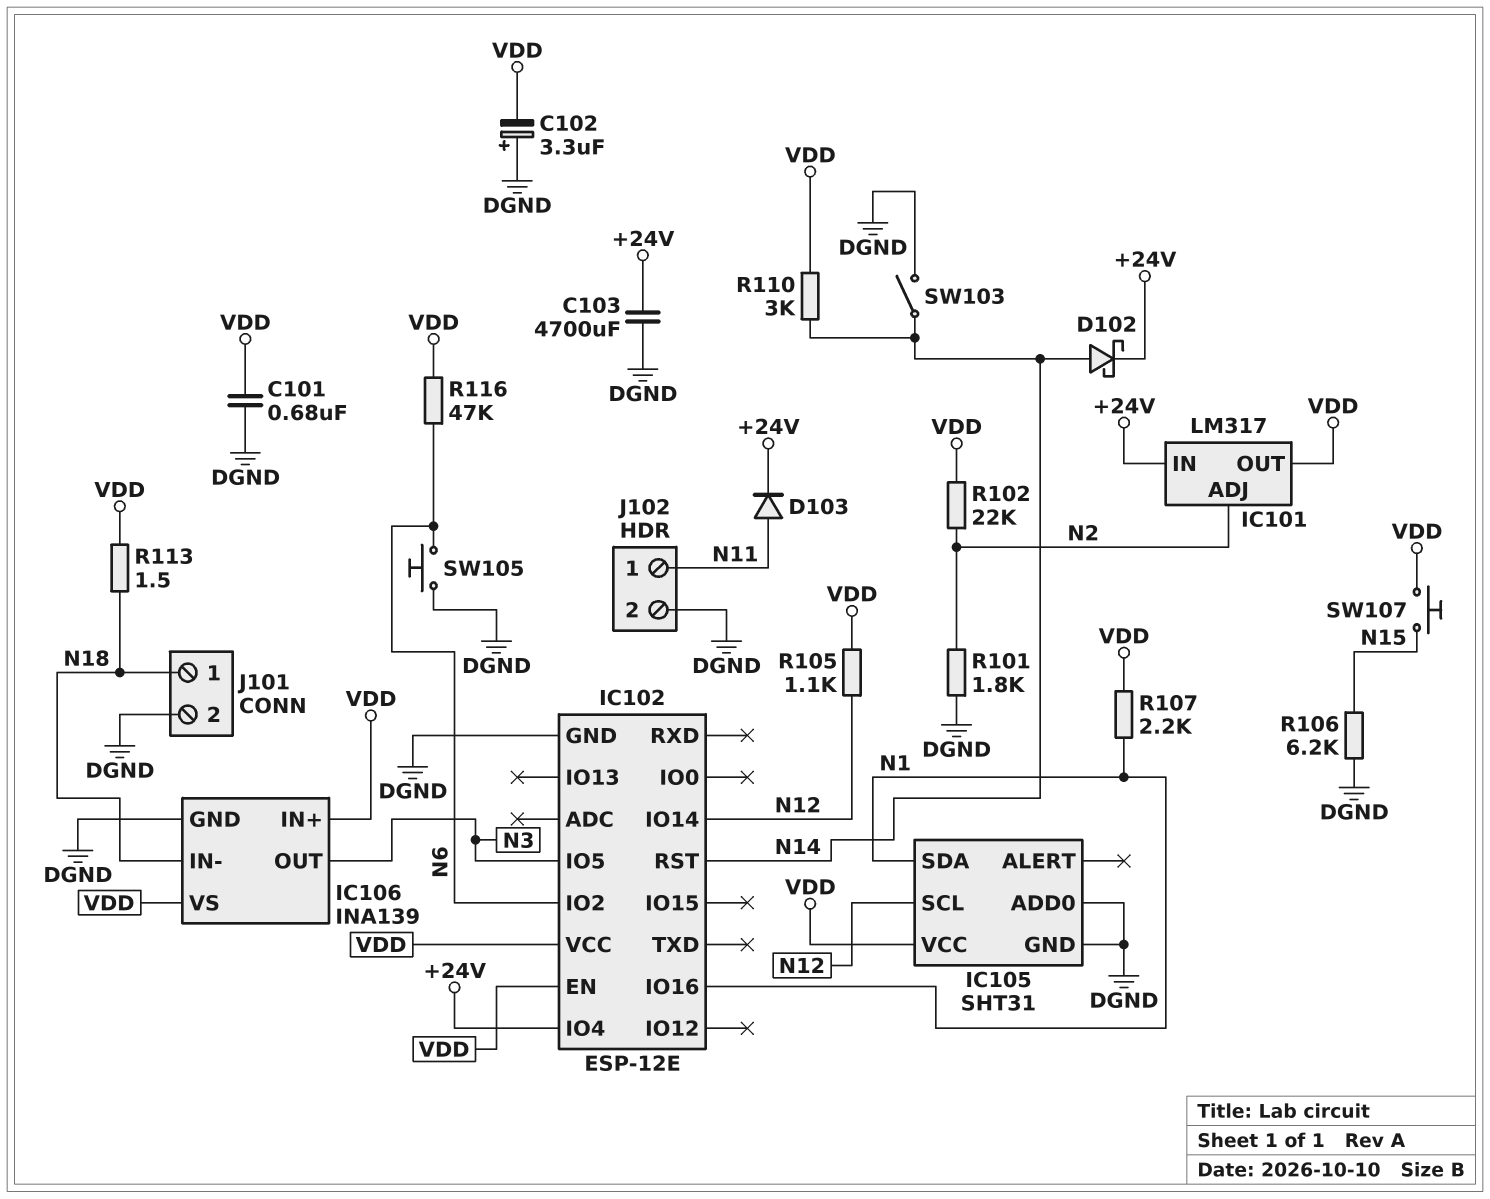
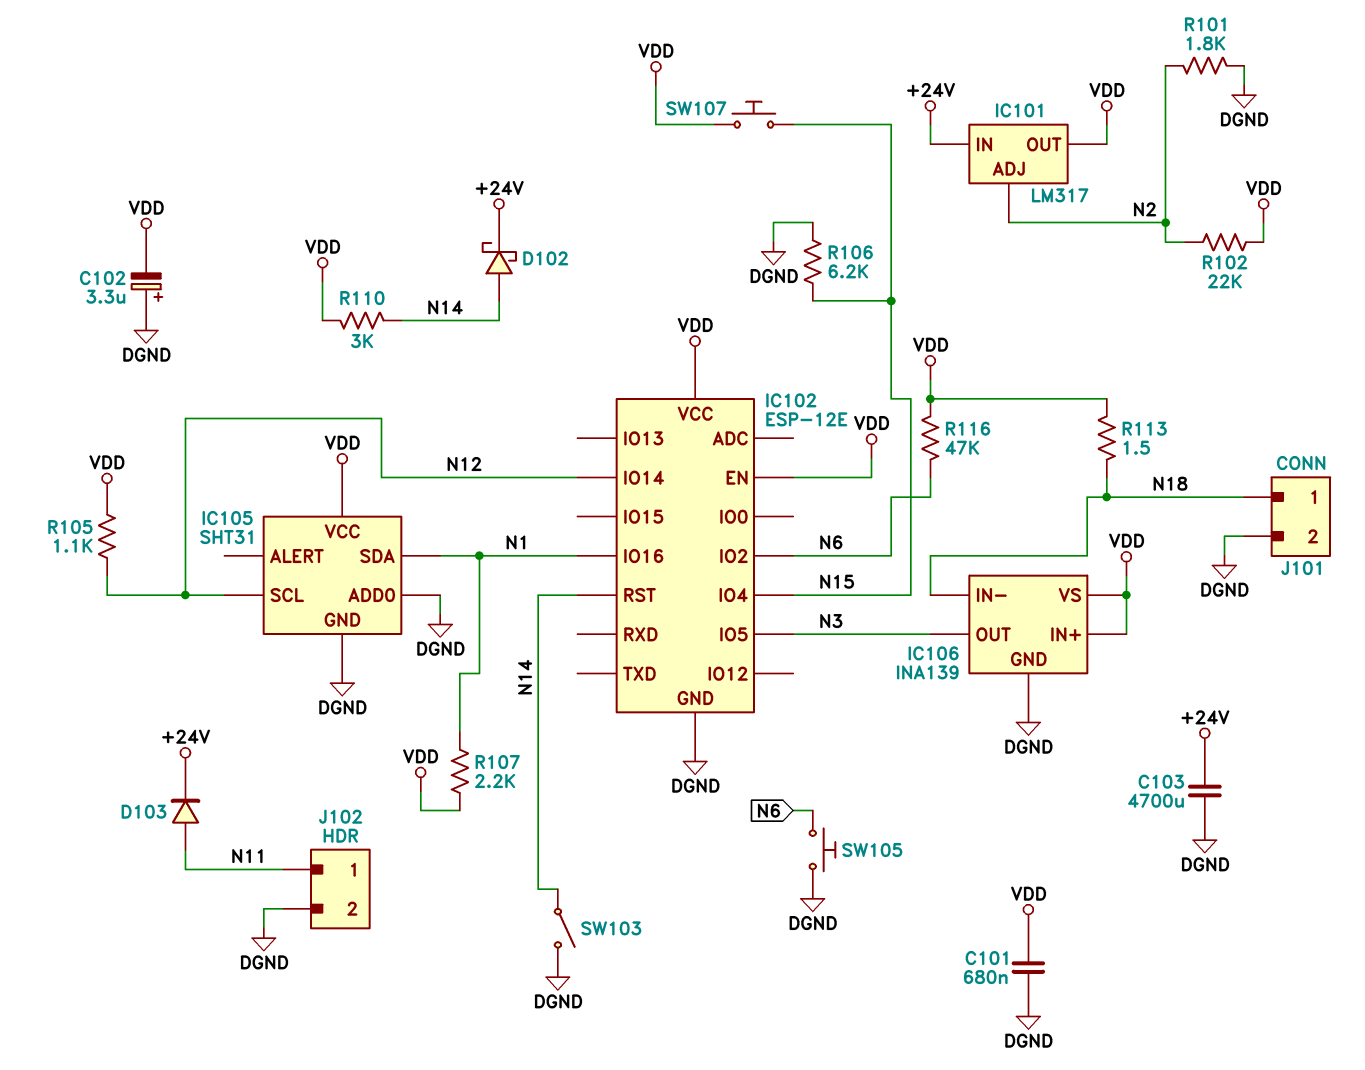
IC102 pin IO4: +24V -> N15

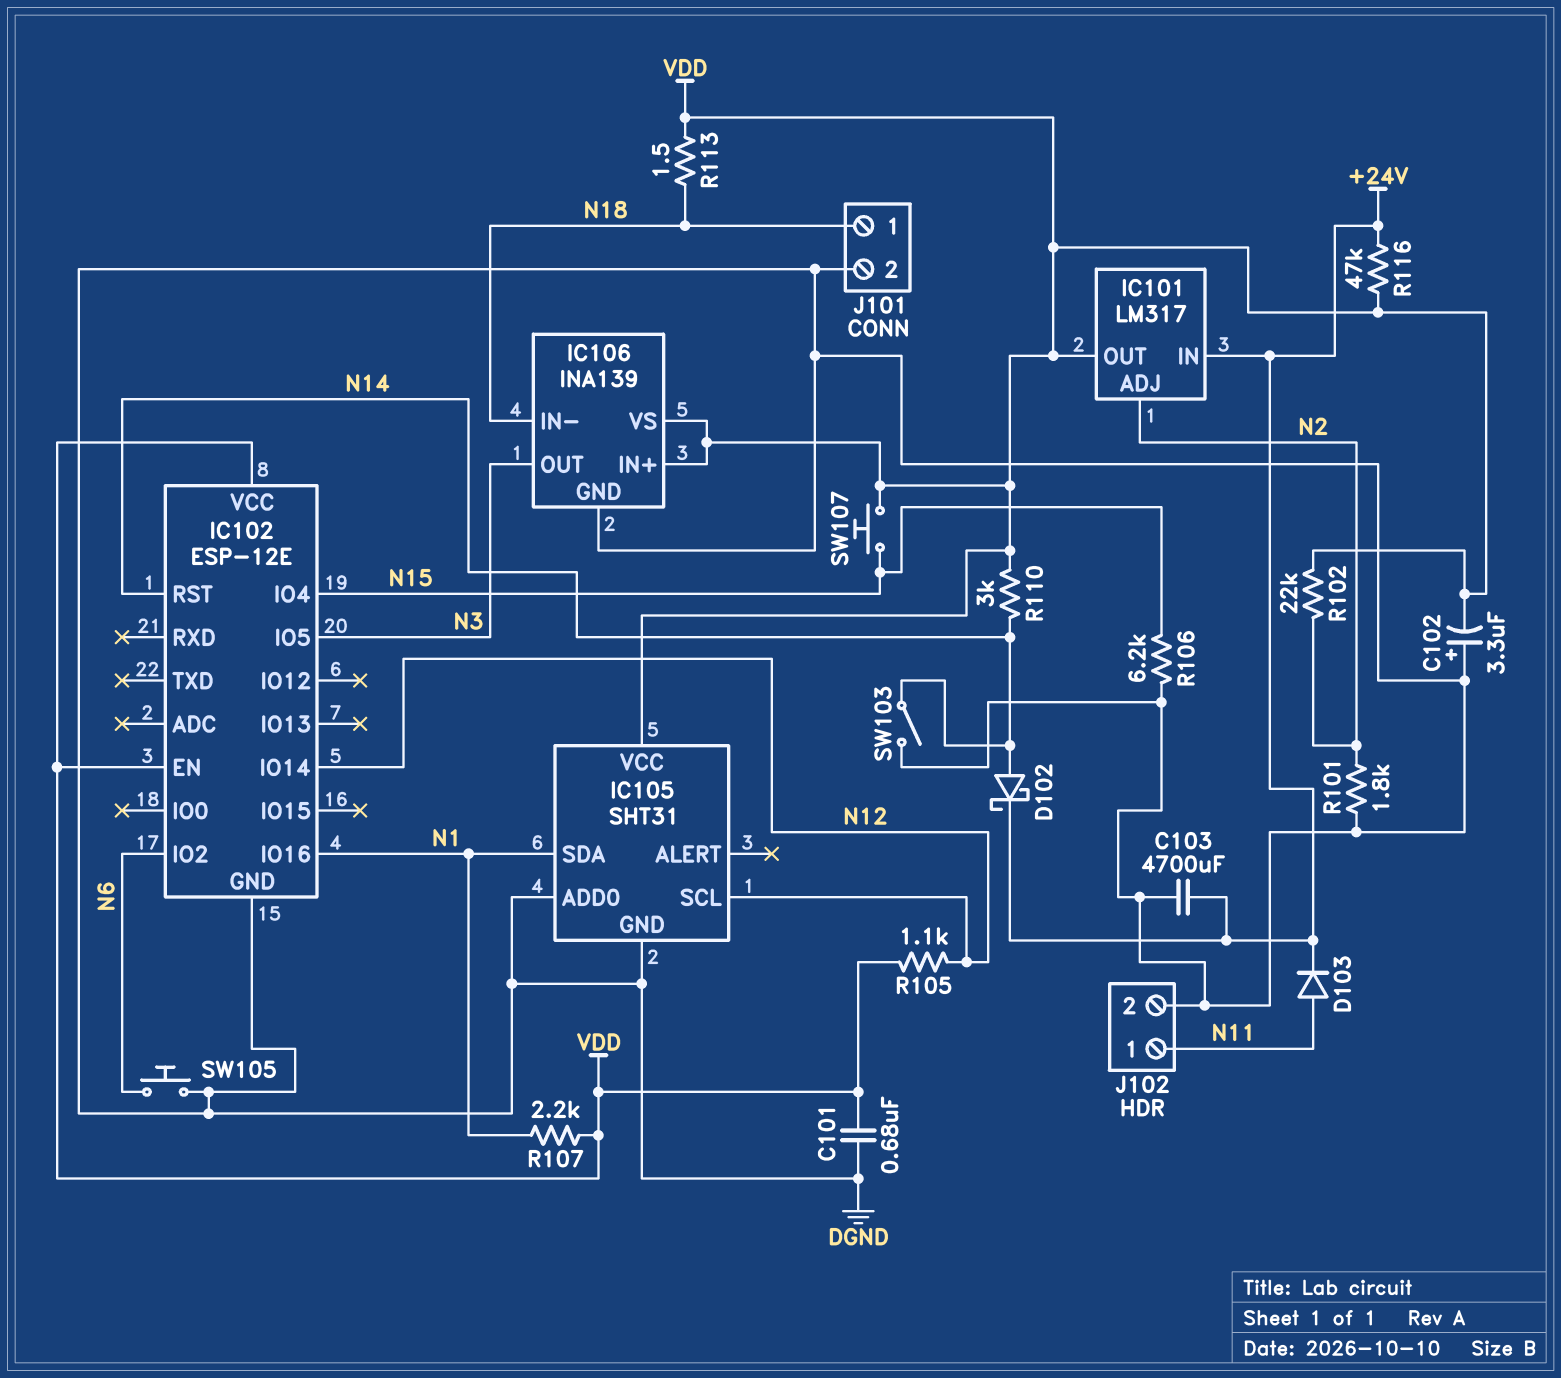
R116: 47k (N6, VDD) -> 47k (+24V, VDD)

